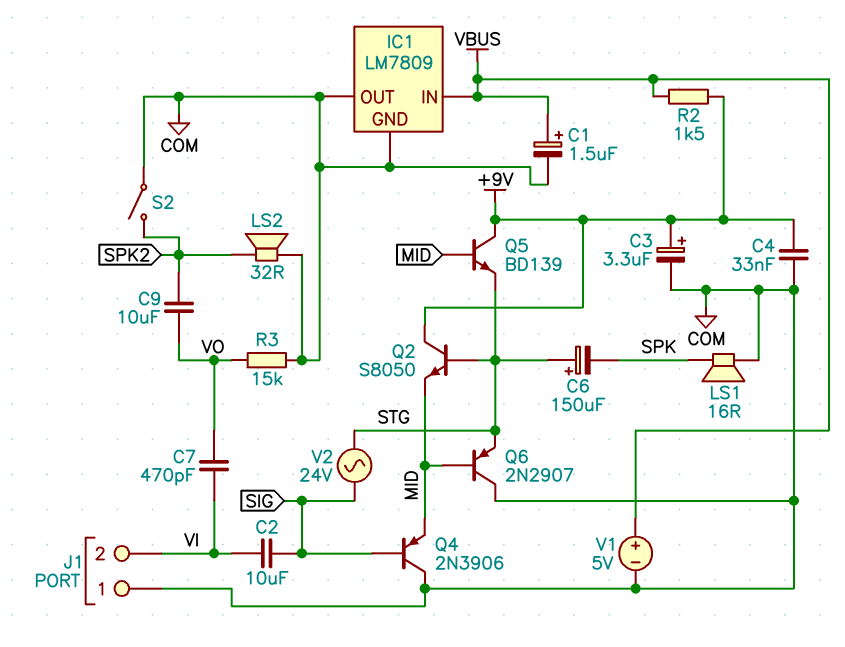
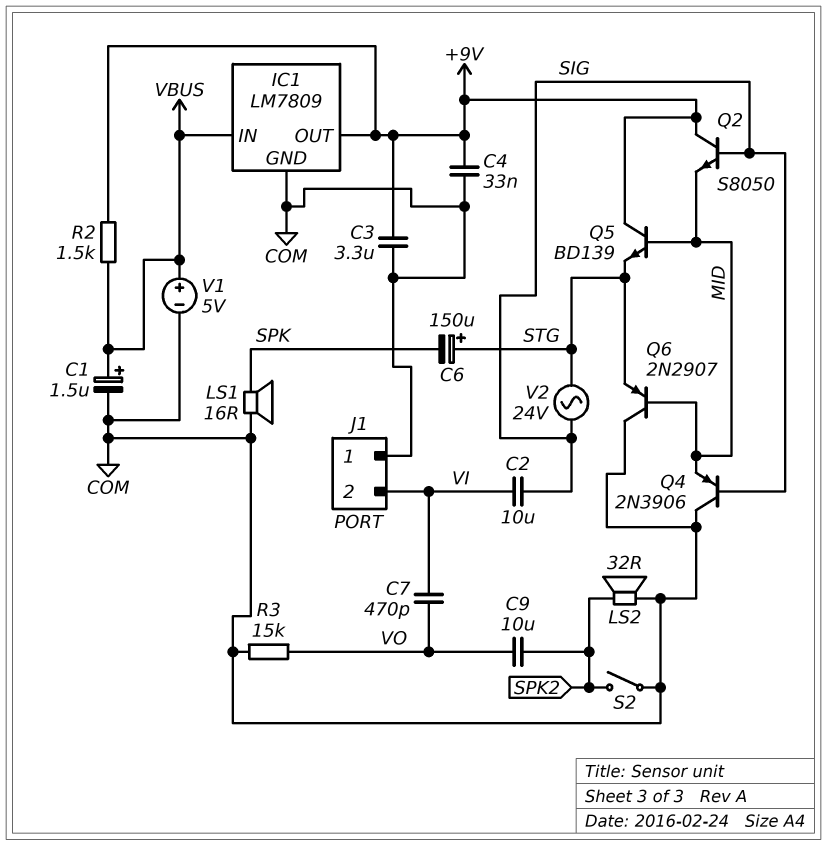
C3: 3.3uF (plus +9V, minus COM) -> 3.3uF (+9V, COM)
IC1 pin OUT: COM -> +9V
Q2: NPN S8050 (B STG, C +9V, E MID) -> NPN S8050 (B SIG, C +9V, E MID)

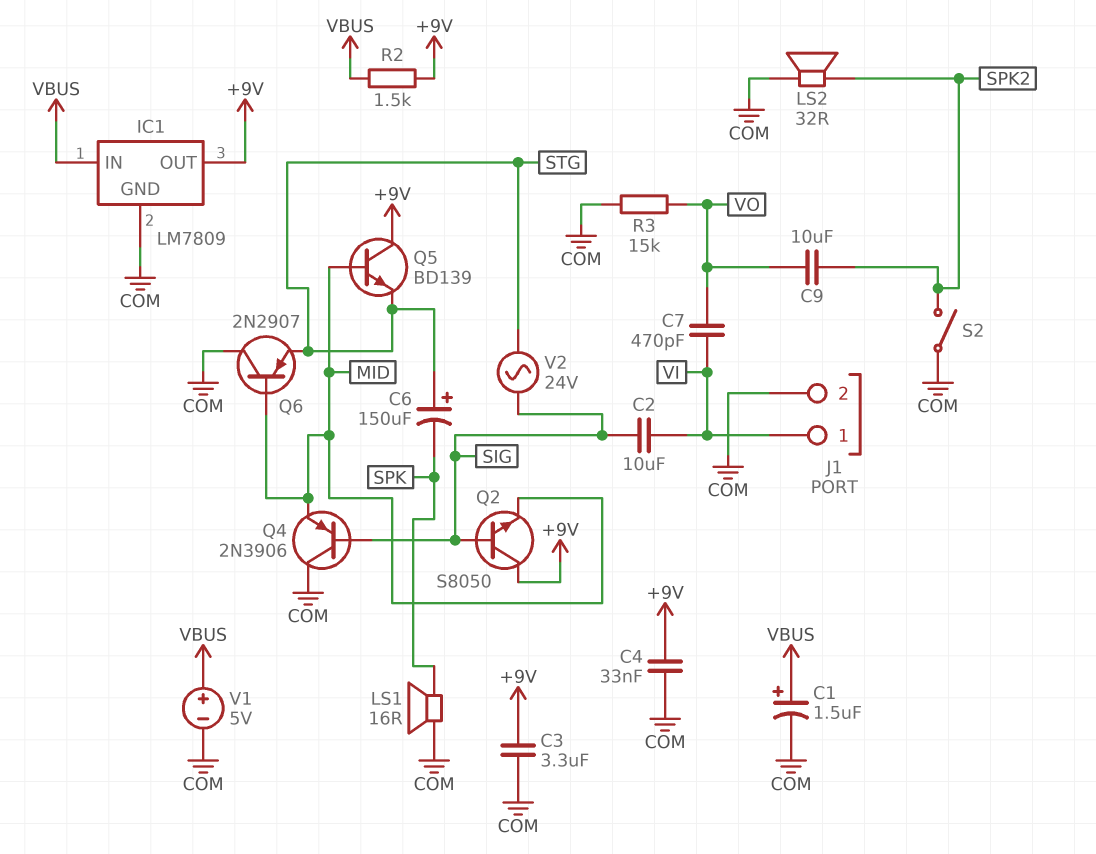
J1 pin 1: COM -> VI
J1 pin 2: VI -> COM

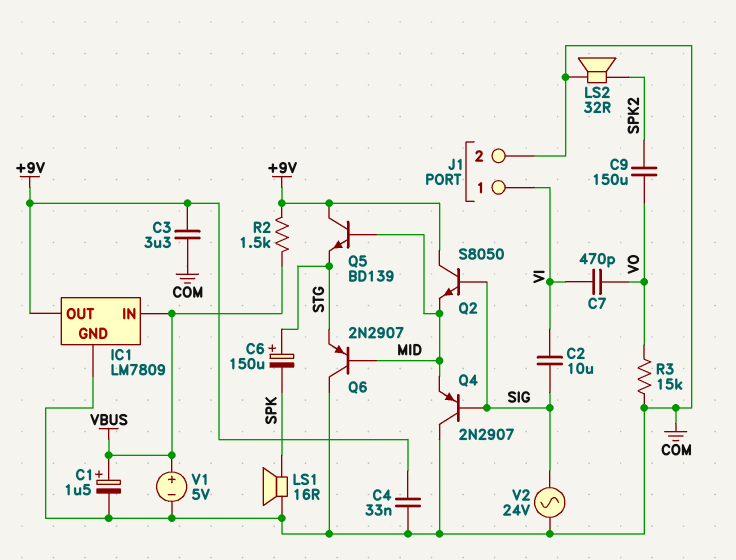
C9: 10uF (SPK2, VO) -> 150uF (SPK2, VO)
Q4: PNP 2N3906 (B SIG, C COM, E MID) -> PNP 2N2907 (B SIG, C COM, E MID)
S2: switch (COM, SPK2) -> none
V2: AC 24V (SIG, STG) -> AC 24V (COM, SIG)

